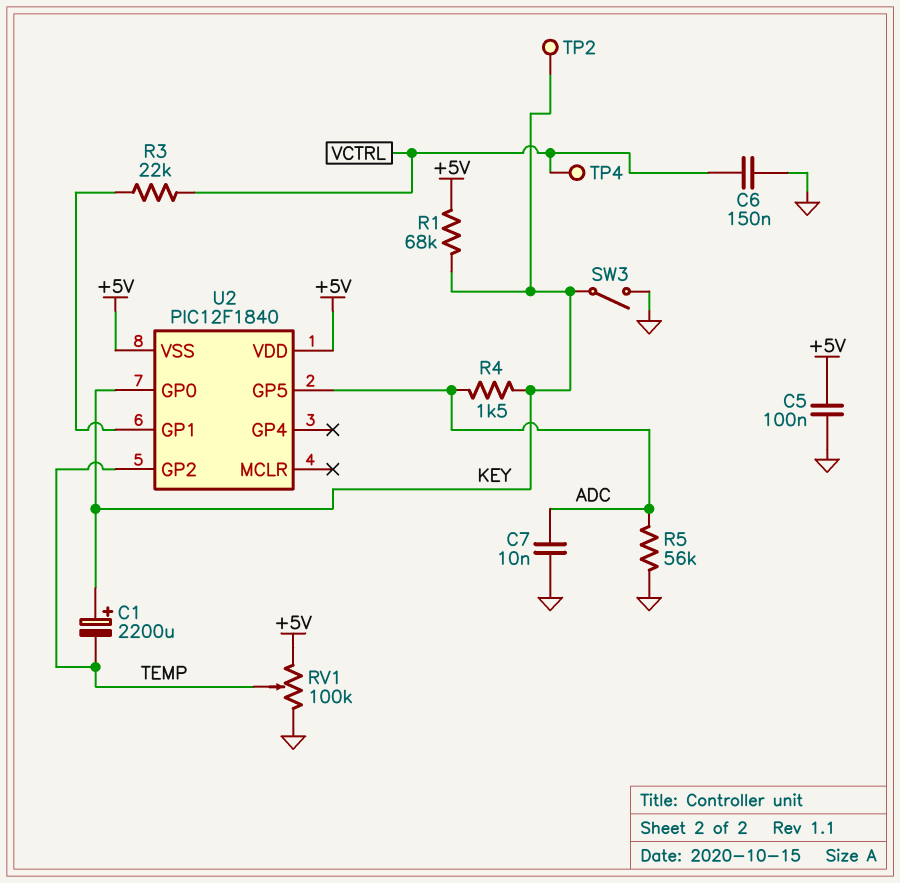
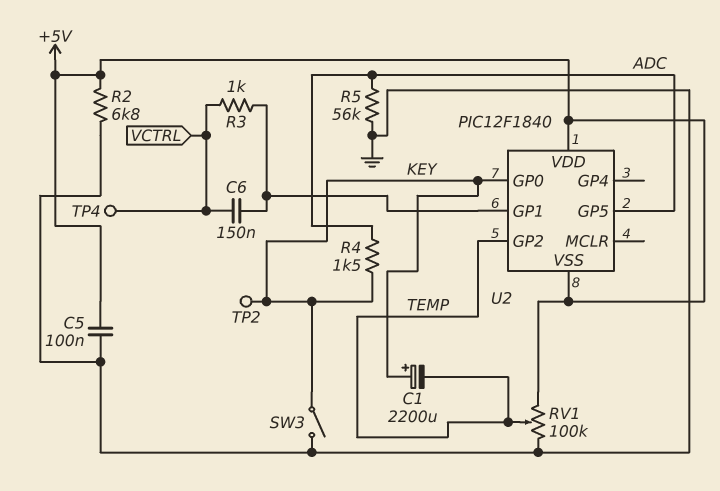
C6: 150nF (GND, VCTRL) -> 150nF (U2/GP1, VCTRL)
C7: 10nF (ADC, GND) -> none
R1: 68k (+5V, KEY) -> none
R2: none -> 6.8k (+5V, GND)
R3: 22k (U2/GP1, VCTRL) -> 1k (U2/GP1, VCTRL)

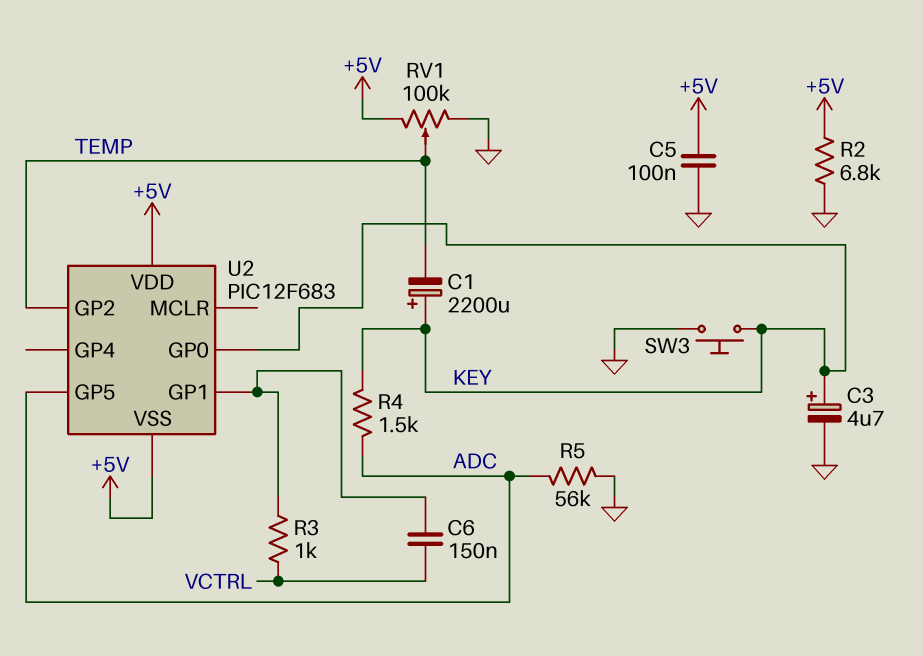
C3: none -> 4.7uF (plus KEY, minus GND)
SW3: switch (GND, KEY) -> button (GND, KEY)
TP2: test point (KEY) -> none
TP4: test point (VCTRL) -> none
U2: PIC12F1840 -> PIC12F683

